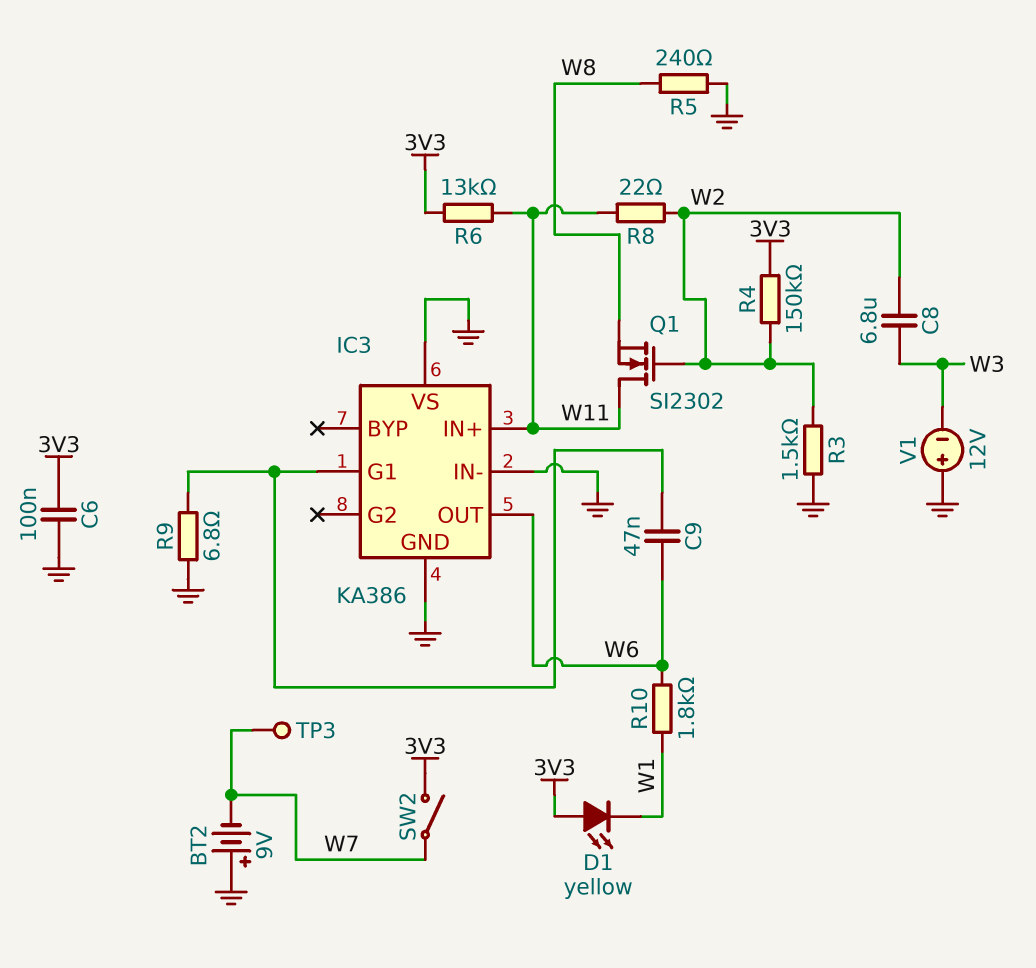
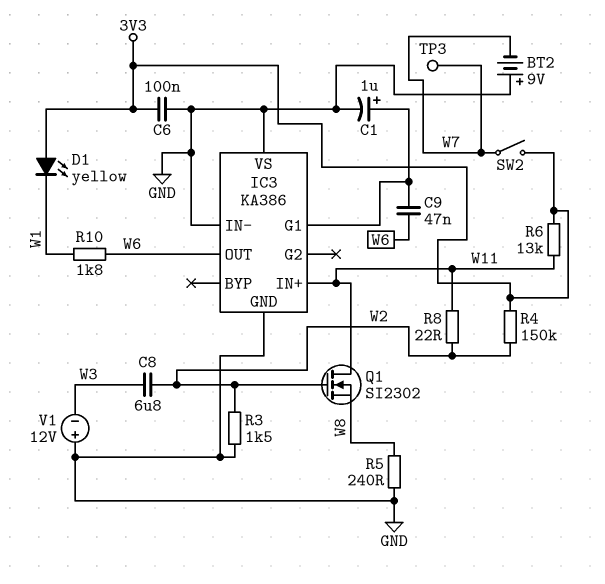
C1: none -> 1uF (plus IC3/G1, minus GND)
R9: 6.8 (GND, IC3/G1) -> none

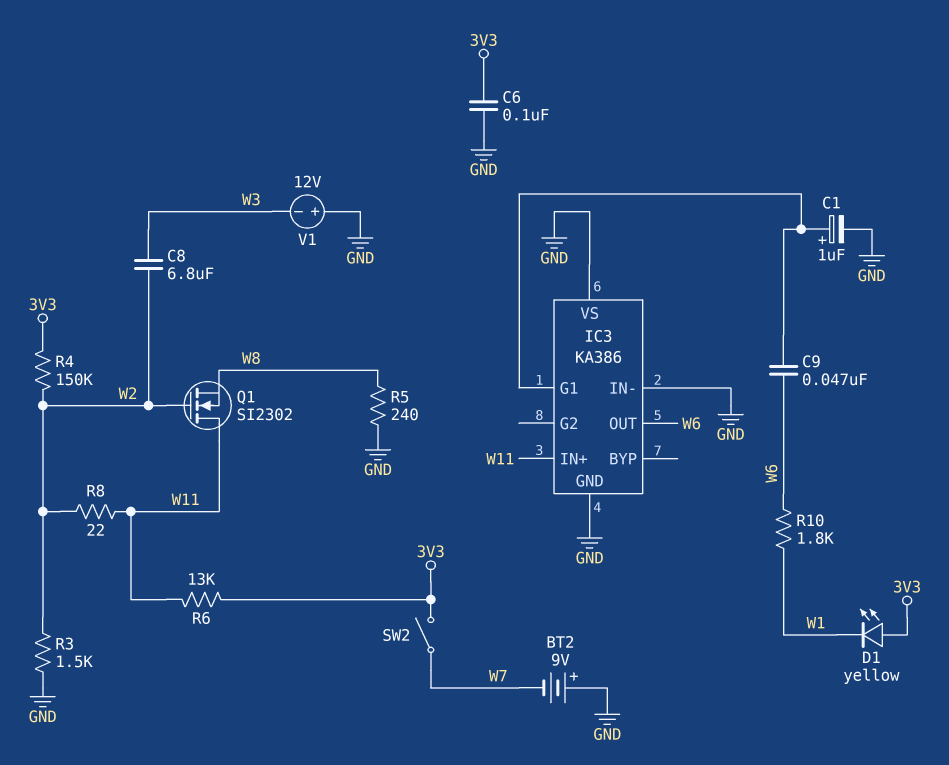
TP3: test point (W7) -> none

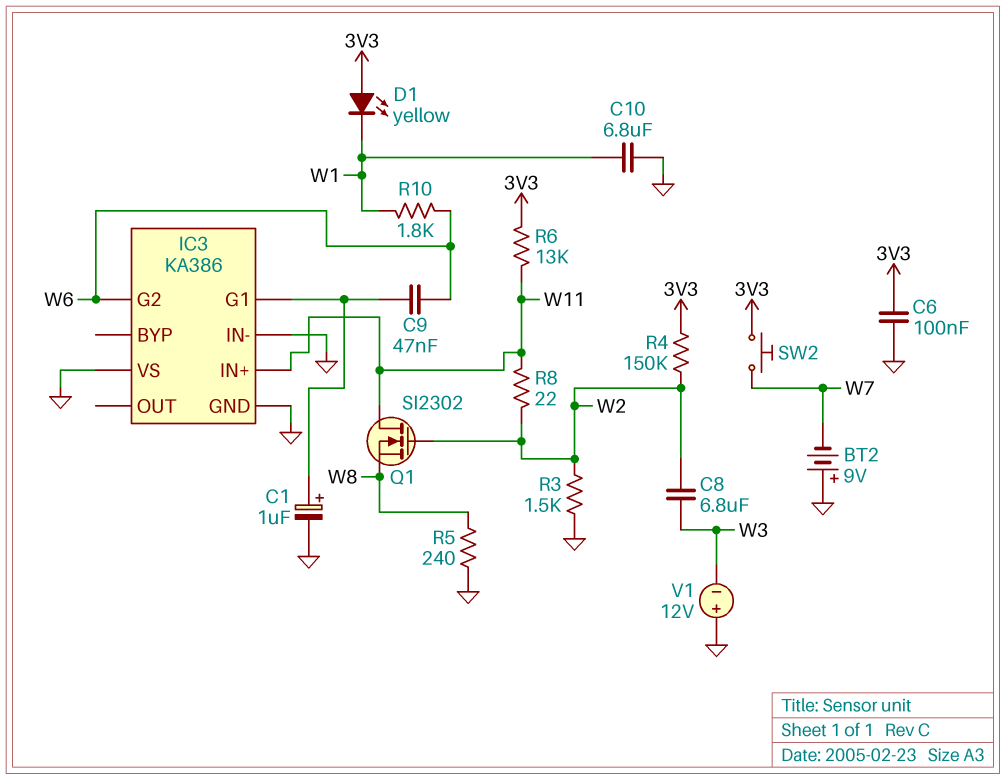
C10: none -> 6.8uF (GND, W1)
IC3 pin G2: none -> W6
IC3 pin OUT: W6 -> none
SW2: switch (3V3, W7) -> button (3V3, W7)

